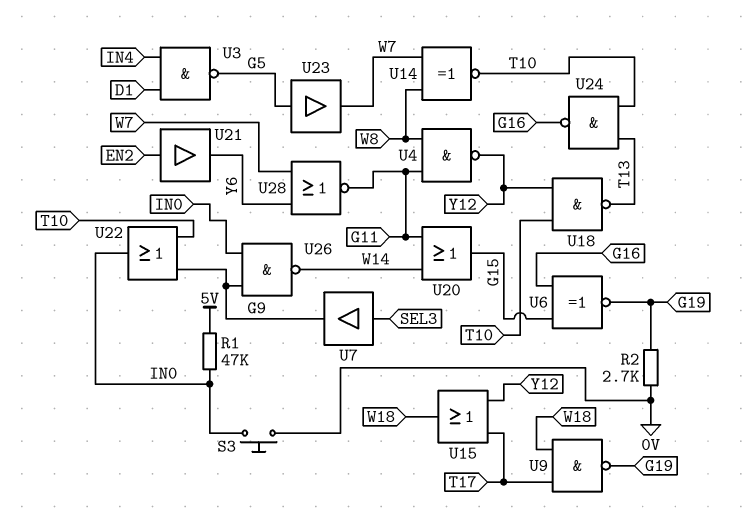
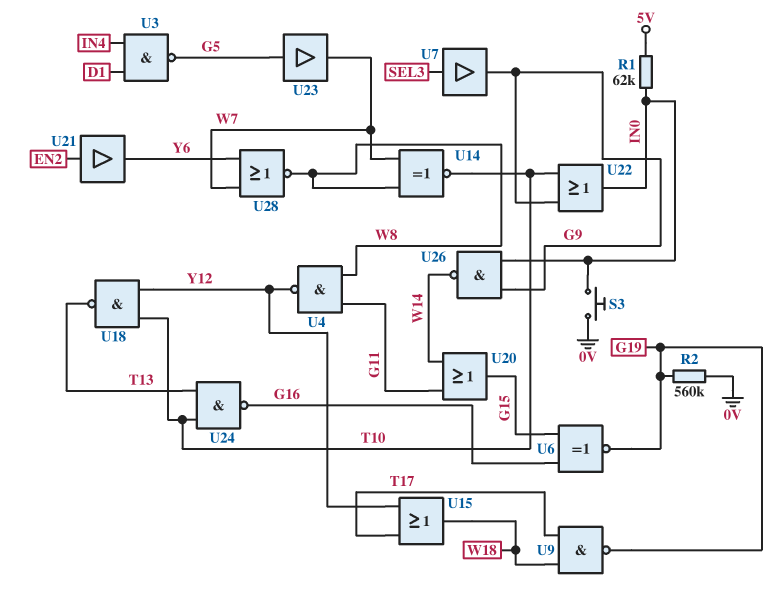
R1: 47k (5V, IN0) -> 62k (5V, IN0)
R2: 2.7k (0V, G19) -> 560k (0V, G19)
U28: NOR (in W7, in Y6, out G11) -> NOR (in W7, in Y6, out W8)

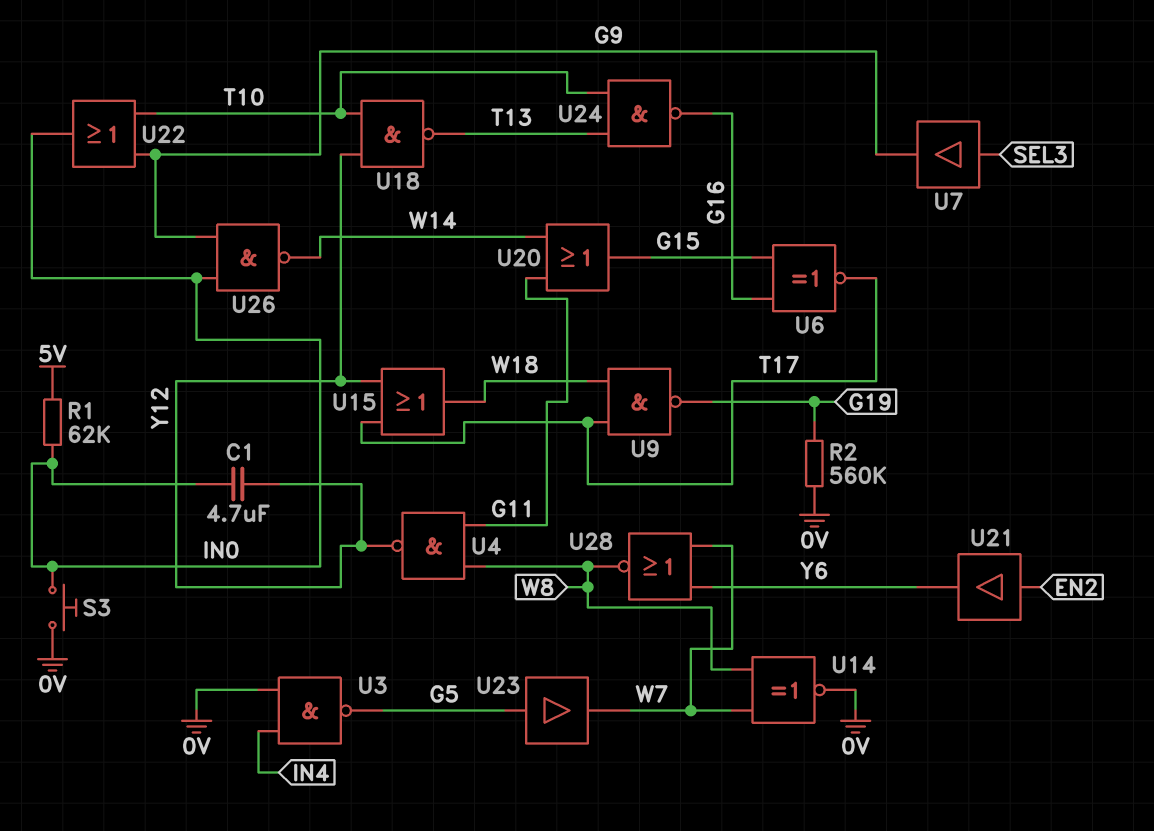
C1: none -> 4.7uF (IN0, Y12)
U3: NAND (in D1, in IN4, out G5) -> NAND (in 0V, in IN4, out G5)
U6: XNOR (in G15, in G16, out G19) -> XNOR (in G15, in G16, out T17)
U14: XNOR (in W7, in W8, out T10) -> XNOR (in W7, in W8, out 0V)

